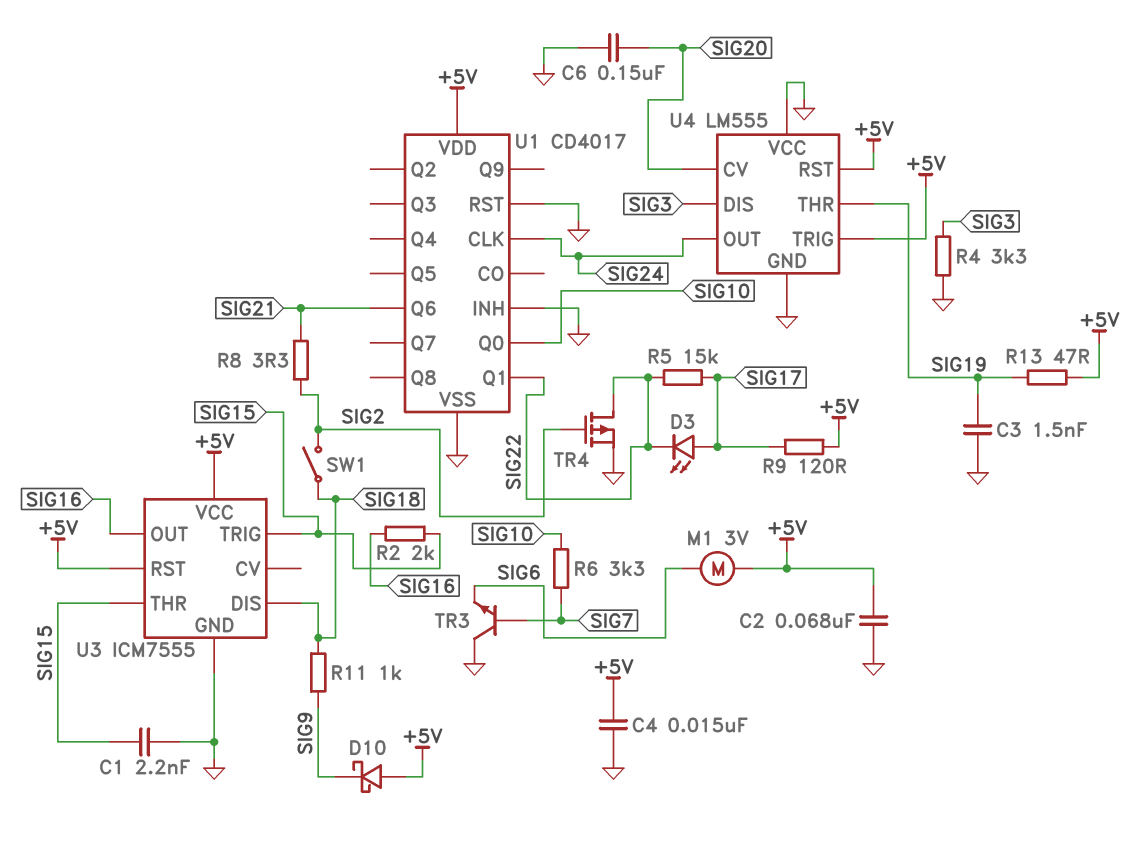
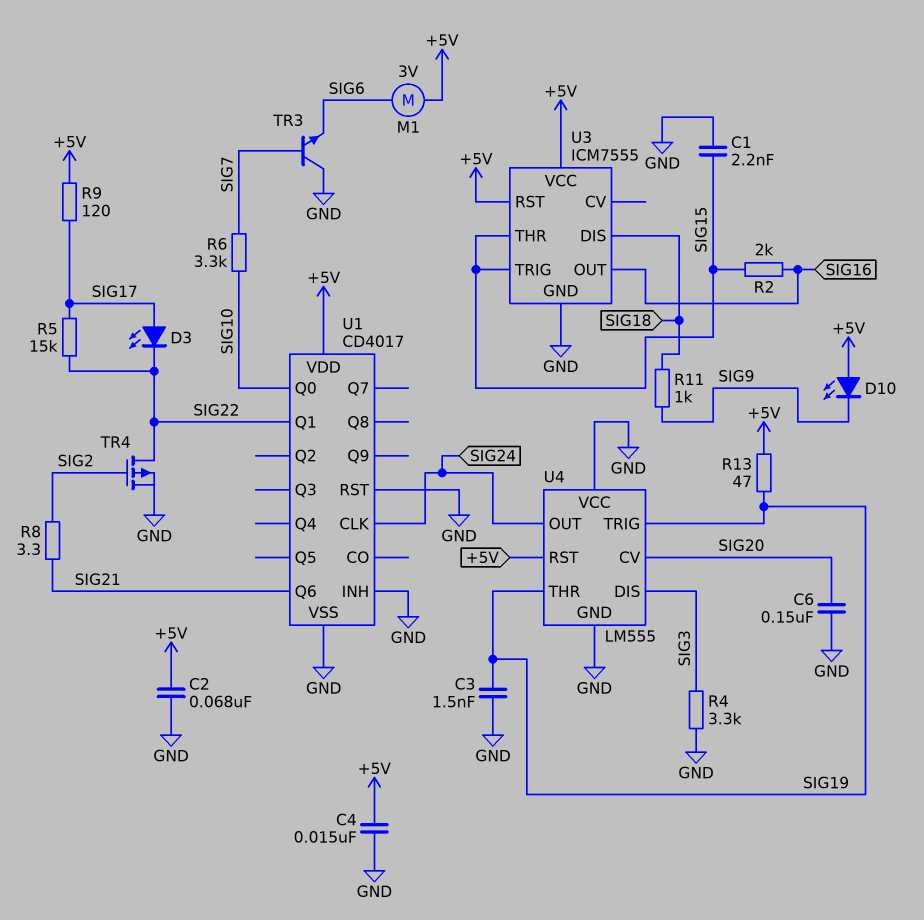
D10: schottky (A +5V, K SIG9) -> LED (A +5V, K SIG9)
SW1: switch (SIG2, SIG18) -> none
U4 pin TRIG: +5V -> SIG19

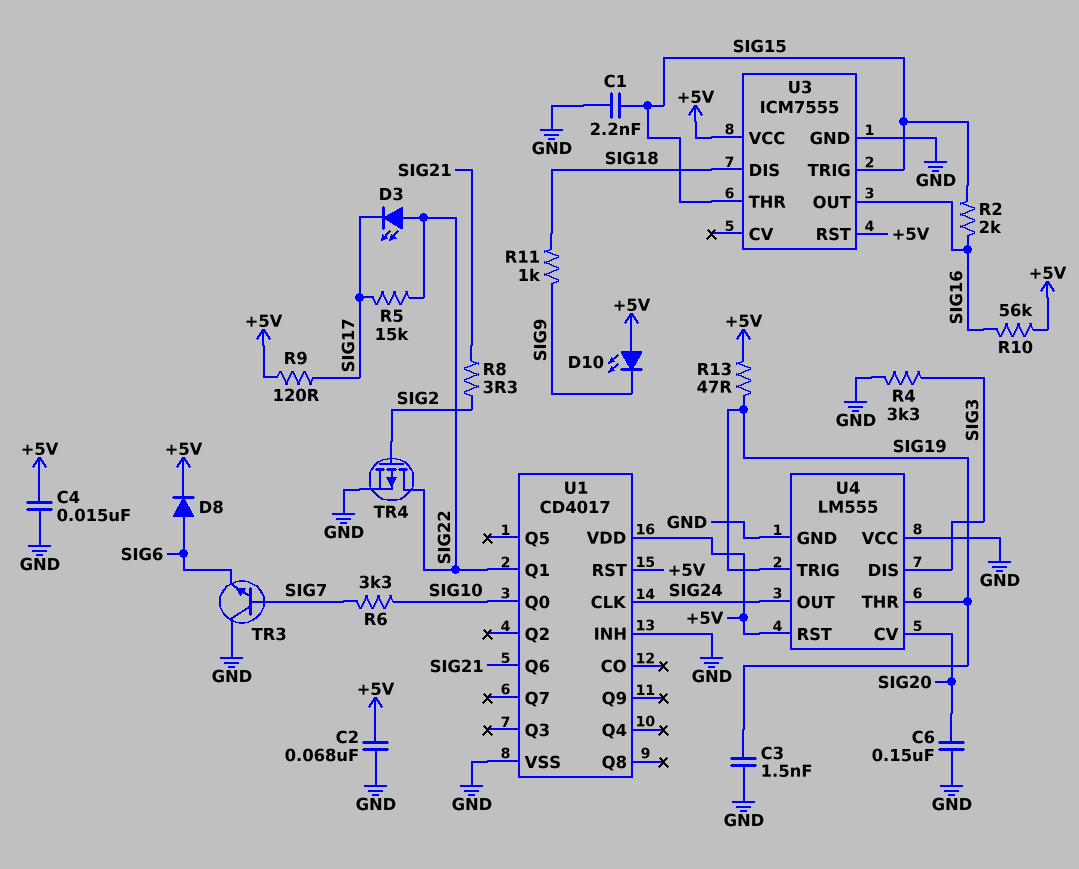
D3: LED (A SIG17, K SIG22) -> LED (A SIG22, K SIG17)
D8: none -> diode (A SIG6, K +5V)
M1: motor 3V (+5V, SIG6) -> none
R10: none -> 56k (+5V, SIG16)
U1 pin RST: GND -> +5V

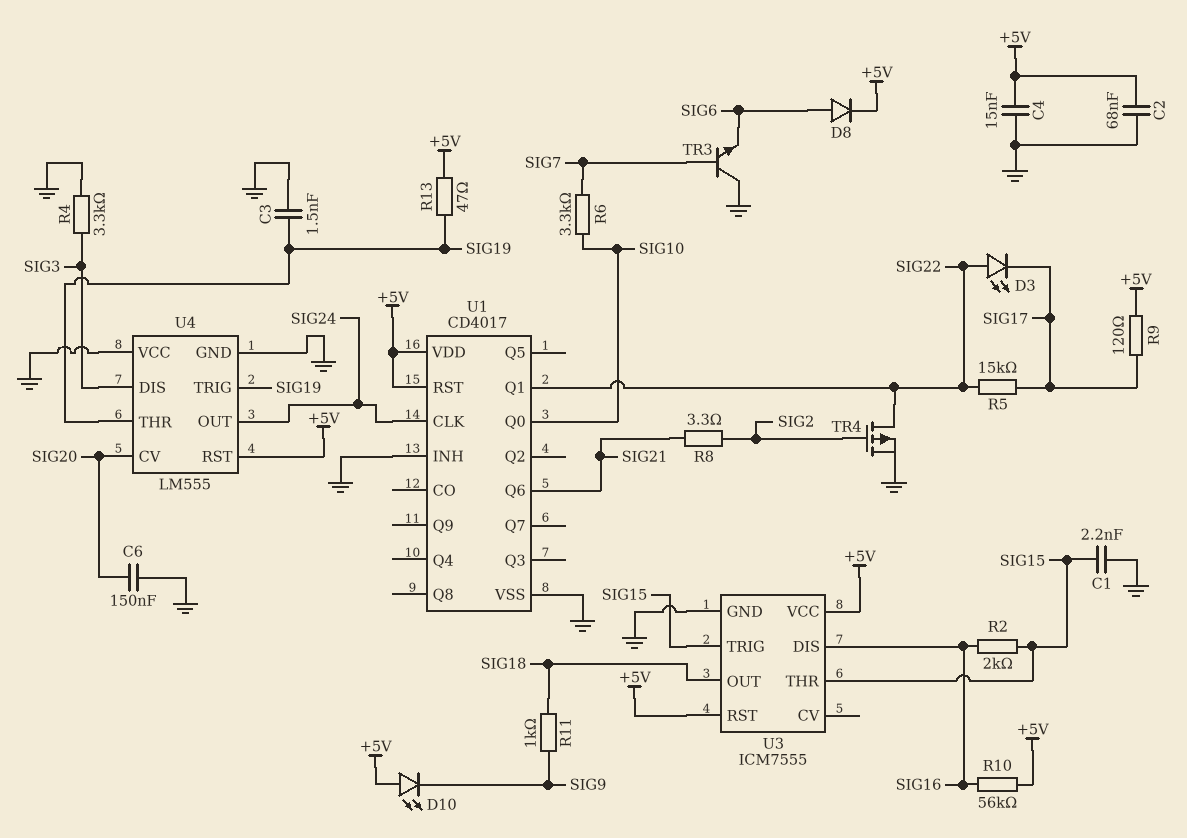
U3 pin DIS: SIG18 -> SIG16
U3 pin OUT: SIG16 -> SIG18

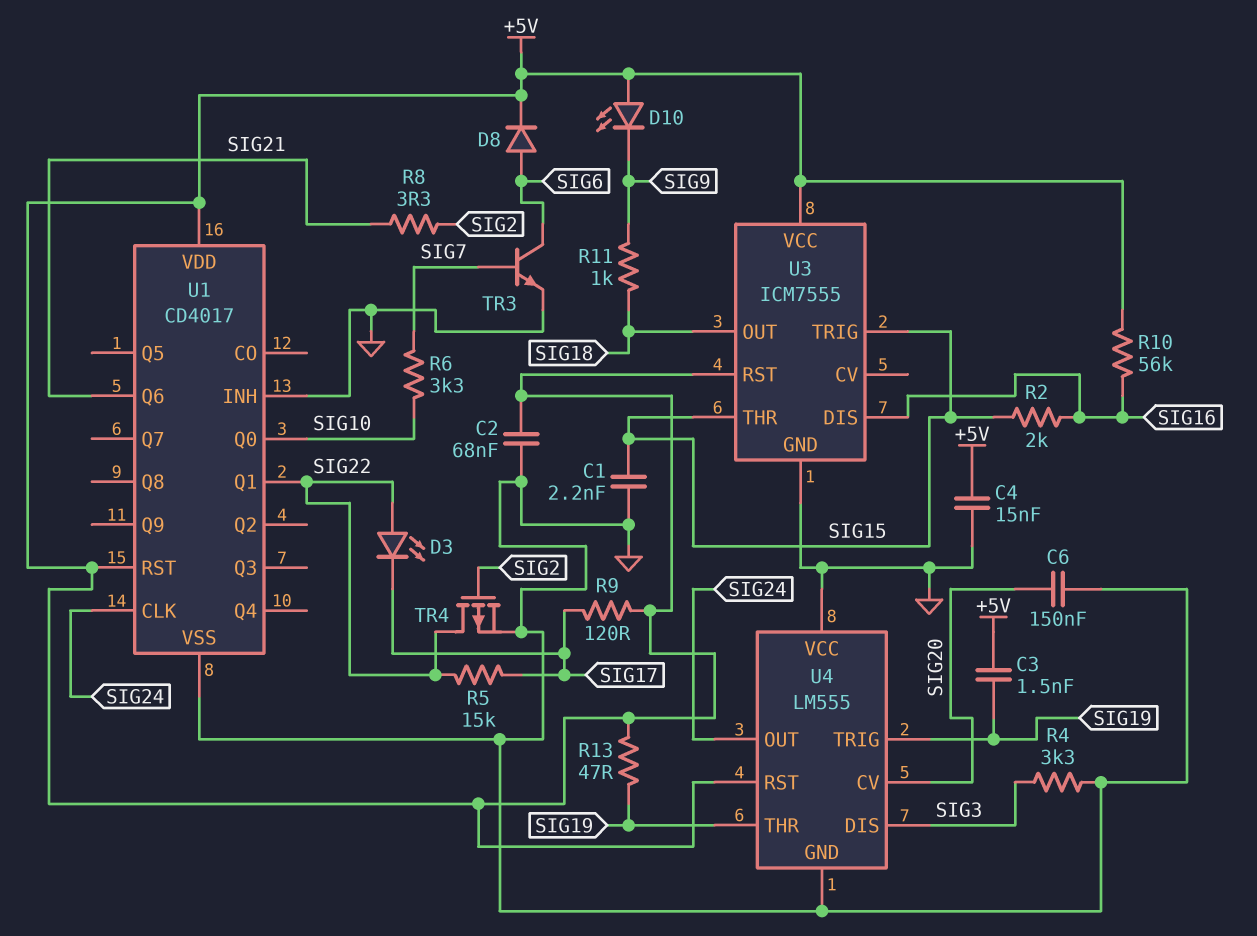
C3: 1.5nF (GND, SIG19) -> 1.5nF (+5V, SIG19)
TR3: NPN (B SIG7, C GND, E SIG6) -> NPN (B SIG7, C SIG6, E GND)

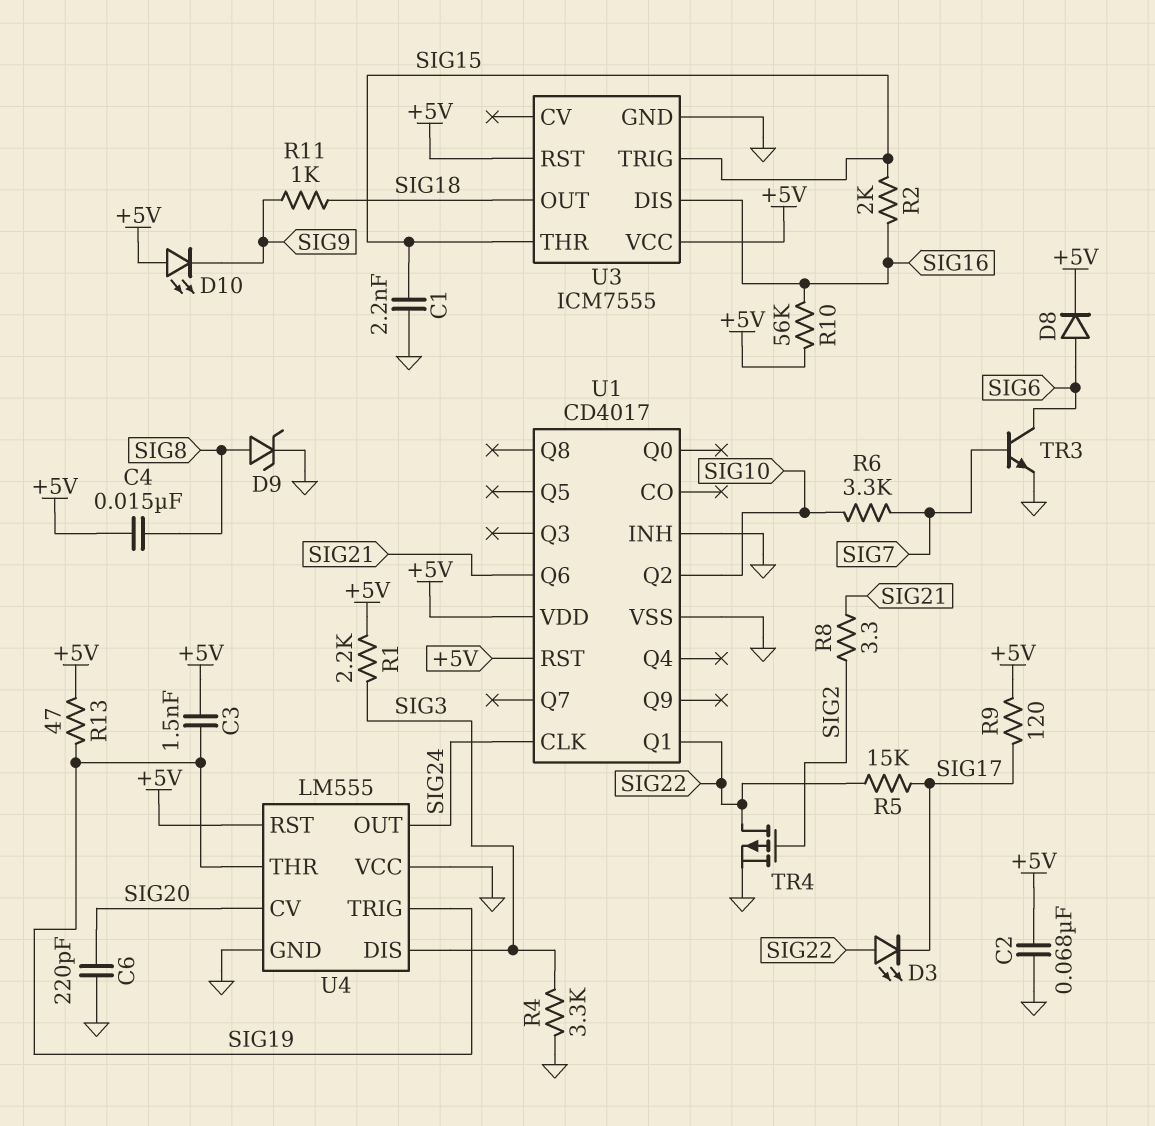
C4: 15nF (+5V, GND) -> 15nF (+5V, SIG8)
C6: 150nF (GND, SIG20) -> 220pF (GND, SIG20)
D9: none -> zener (A SIG8, K GND)
R1: none -> 2.2k (+5V, SIG3)
U1 pin Q0: SIG10 -> none
U1 pin Q2: none -> SIG10

